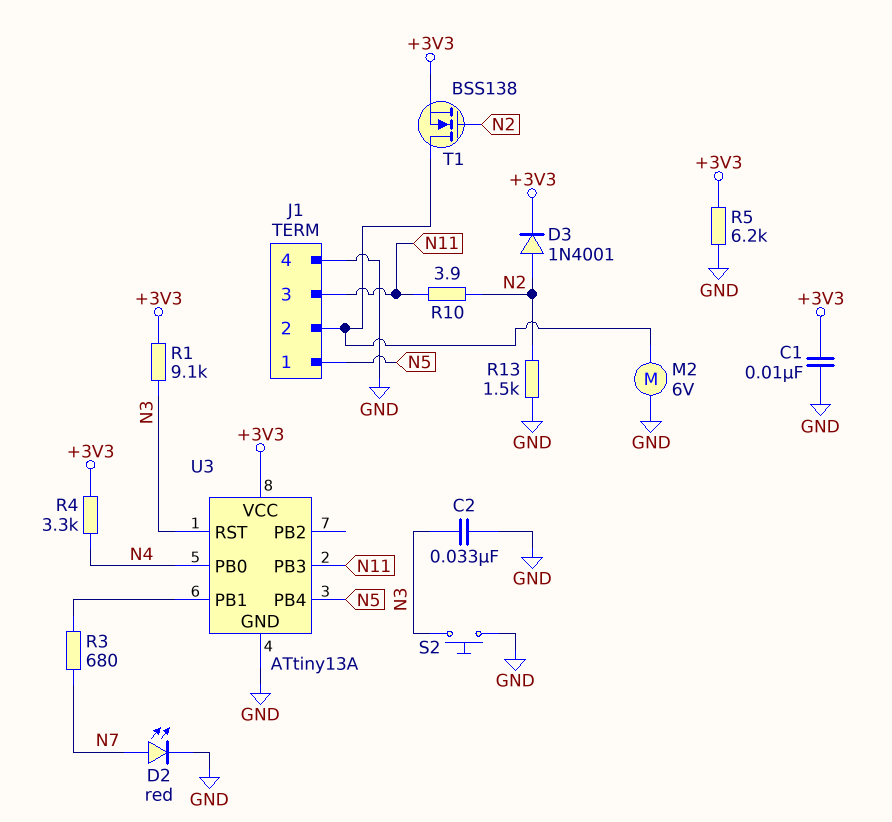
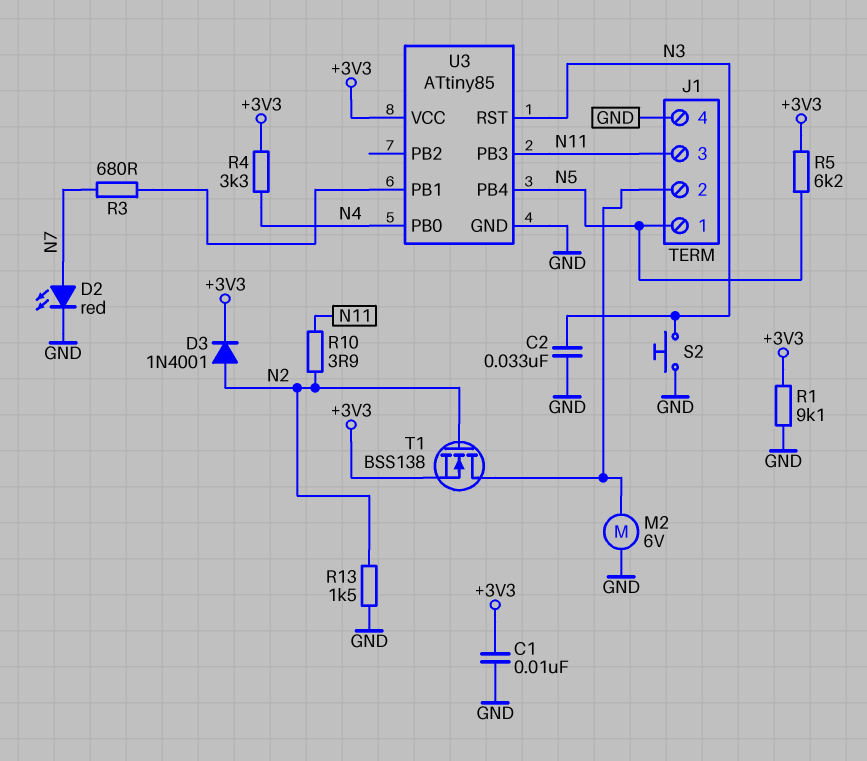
R1: 9.1k (+3V3, N3) -> 9.1k (+3V3, GND)
R5: 6.2k (+3V3, GND) -> 6.2k (+3V3, N5)
U3: ATtiny13A -> ATtiny85

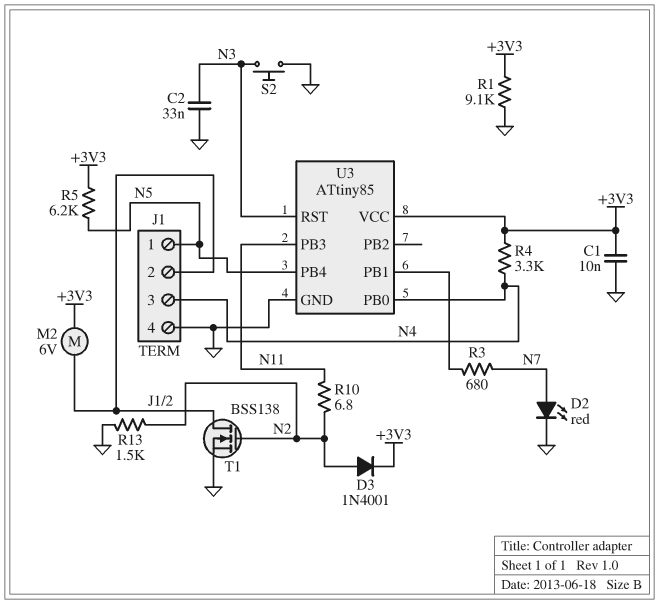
J1 pin 3: N11 -> N4
M2: motor 6V (GND, J1/2) -> motor 6V (+3V3, J1/2)
R10: 3.9 (N2, N11) -> 6.8 (N2, N11)
T1: NMOS BSS138 (G N2, D J1/2, S +3V3) -> NMOS BSS138 (G N2, D J1/2, S GND)

